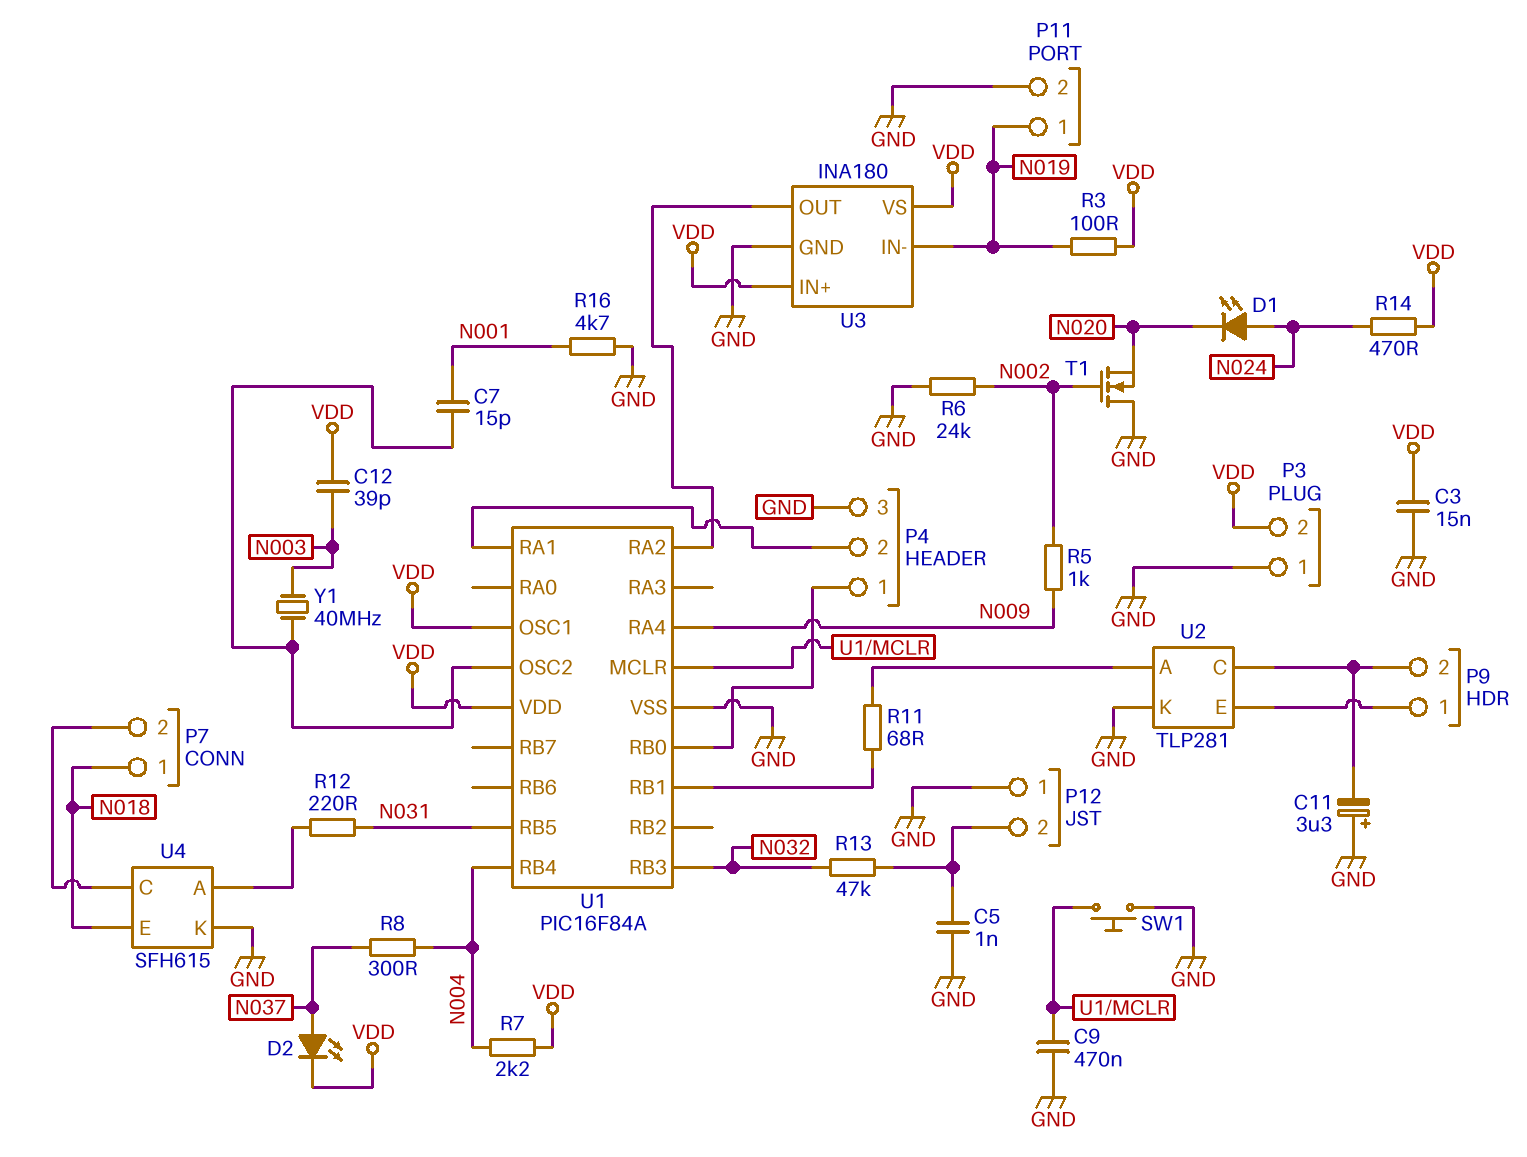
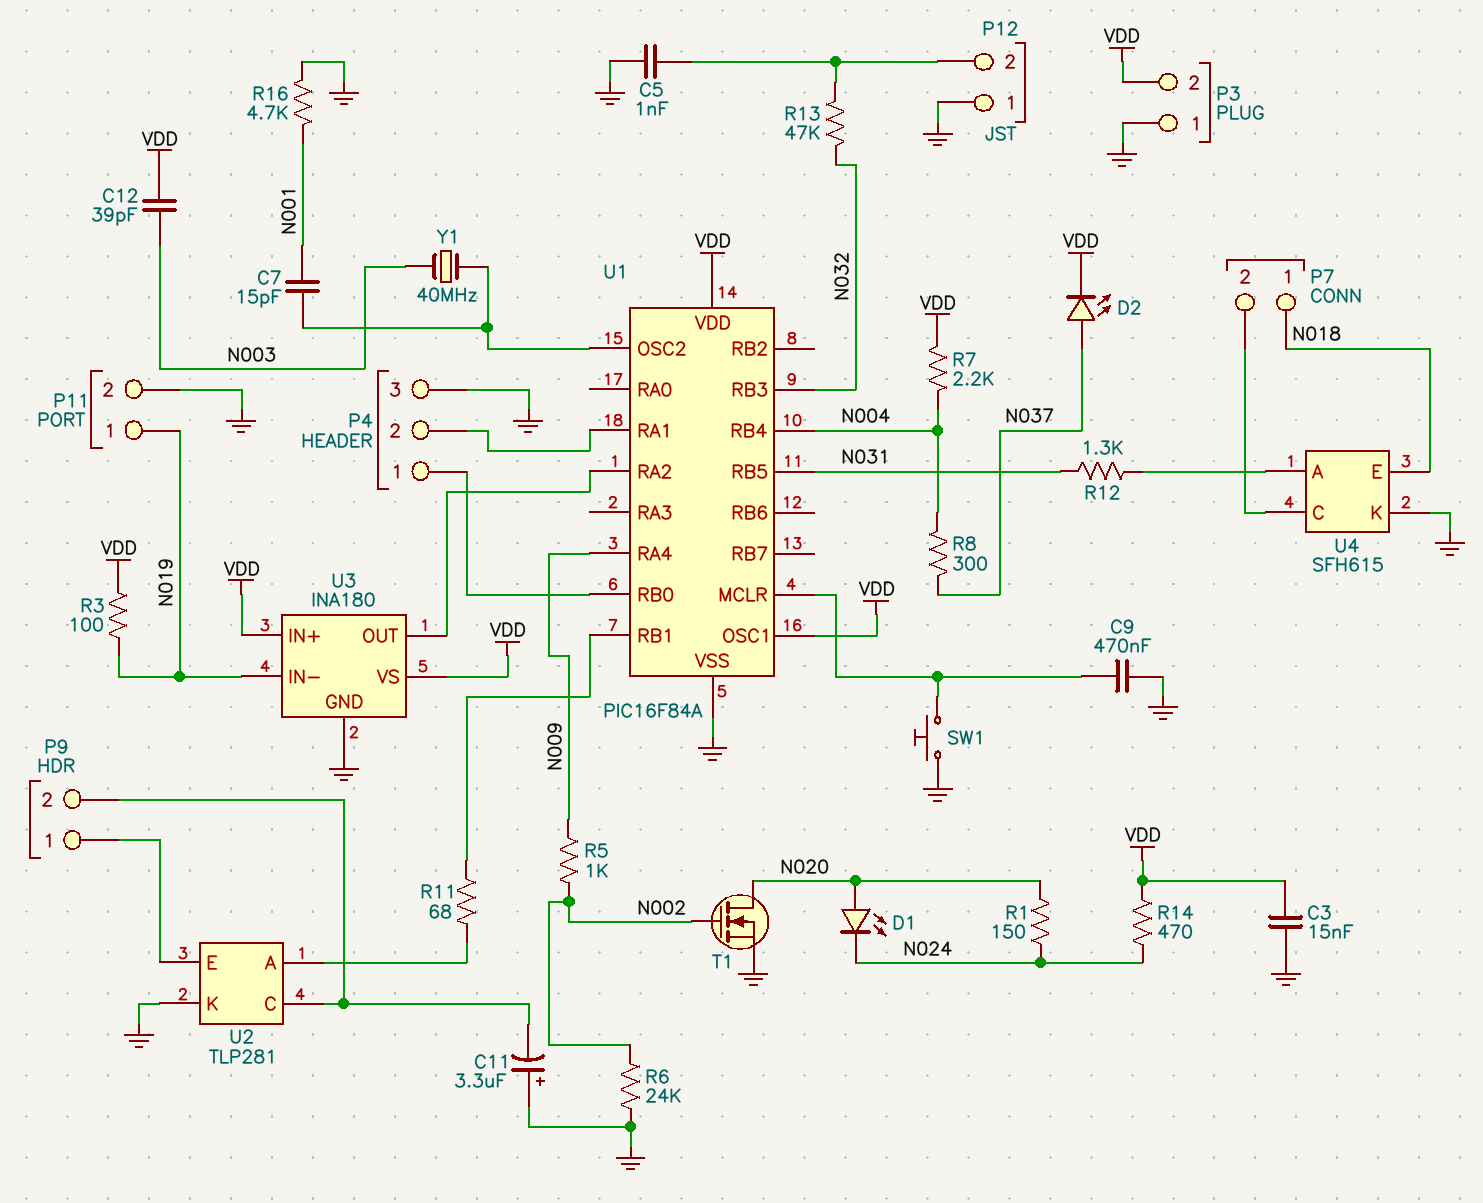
D1: LED (A N024, K N020) -> LED (A N020, K N024)
R1: none -> 150 (N020, N024)
R12: 220 (N031, U4/A) -> 1.3k (N031, U4/A)
T1: NMOS (G N002, D GND, S N020) -> NMOS (G N002, D N020, S GND)

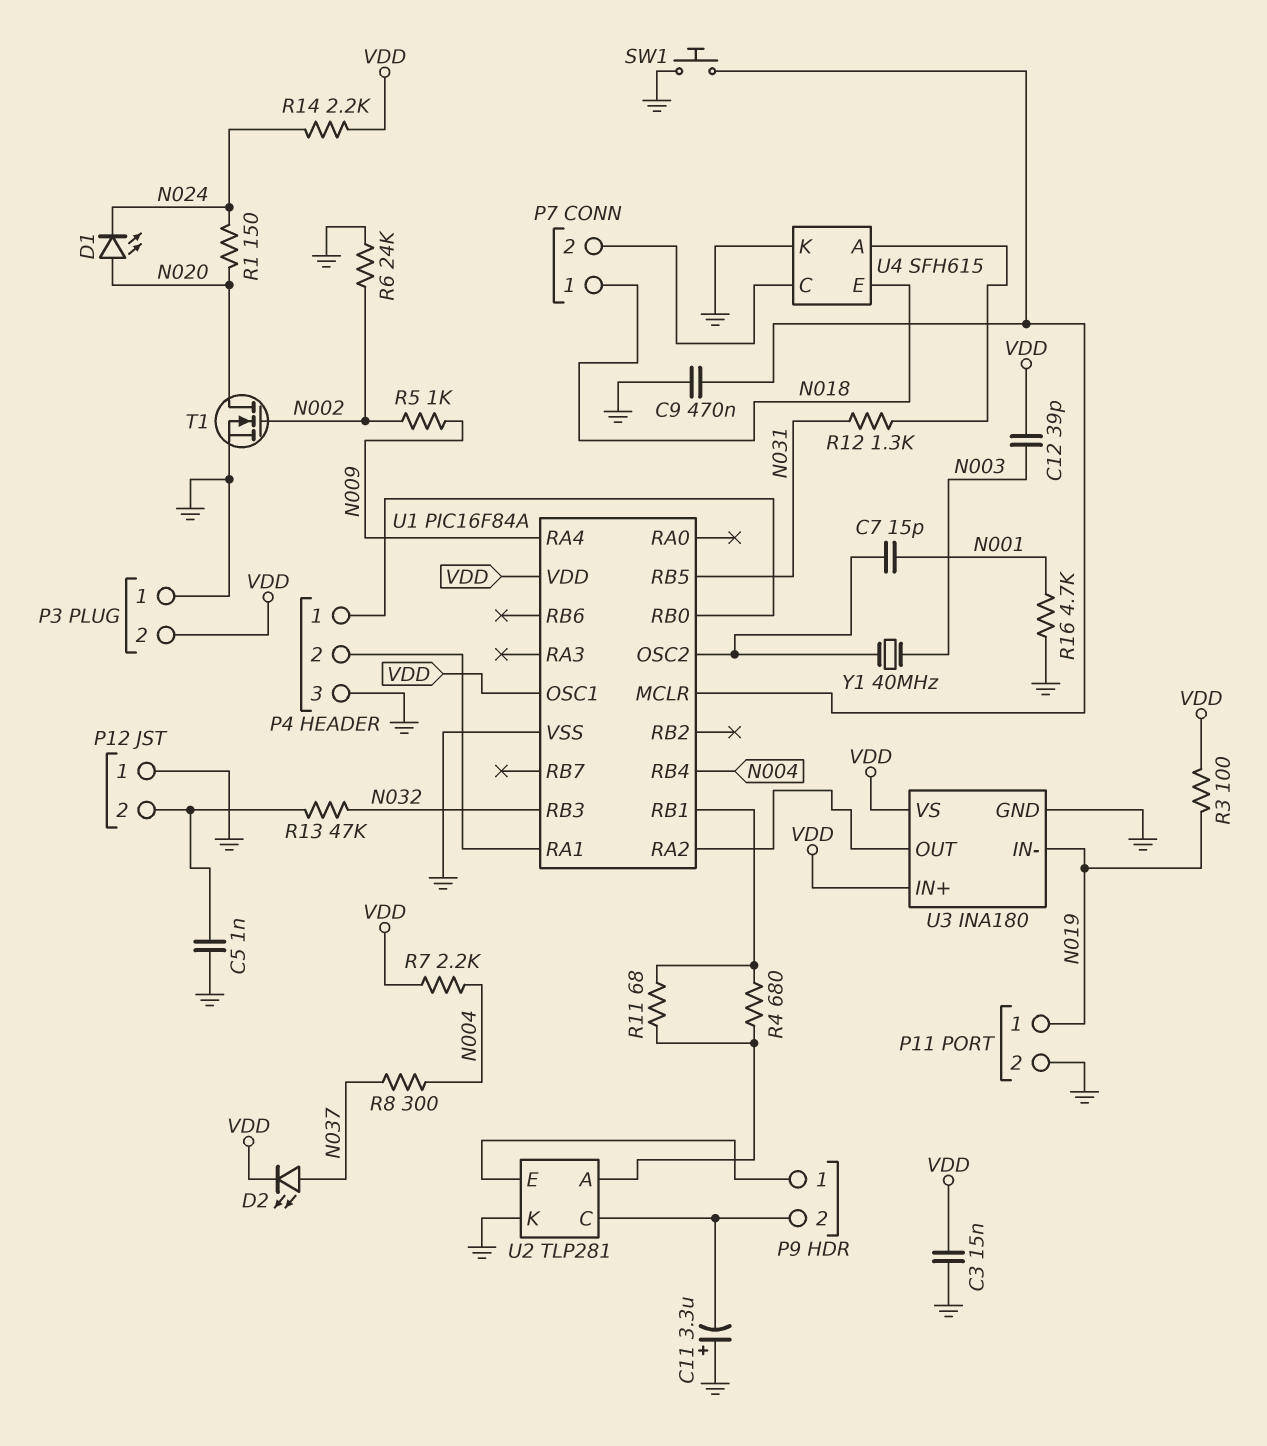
R4: none -> 680 (U1/RB1, U2/A)
R14: 470 (N024, VDD) -> 2.2k (N024, VDD)

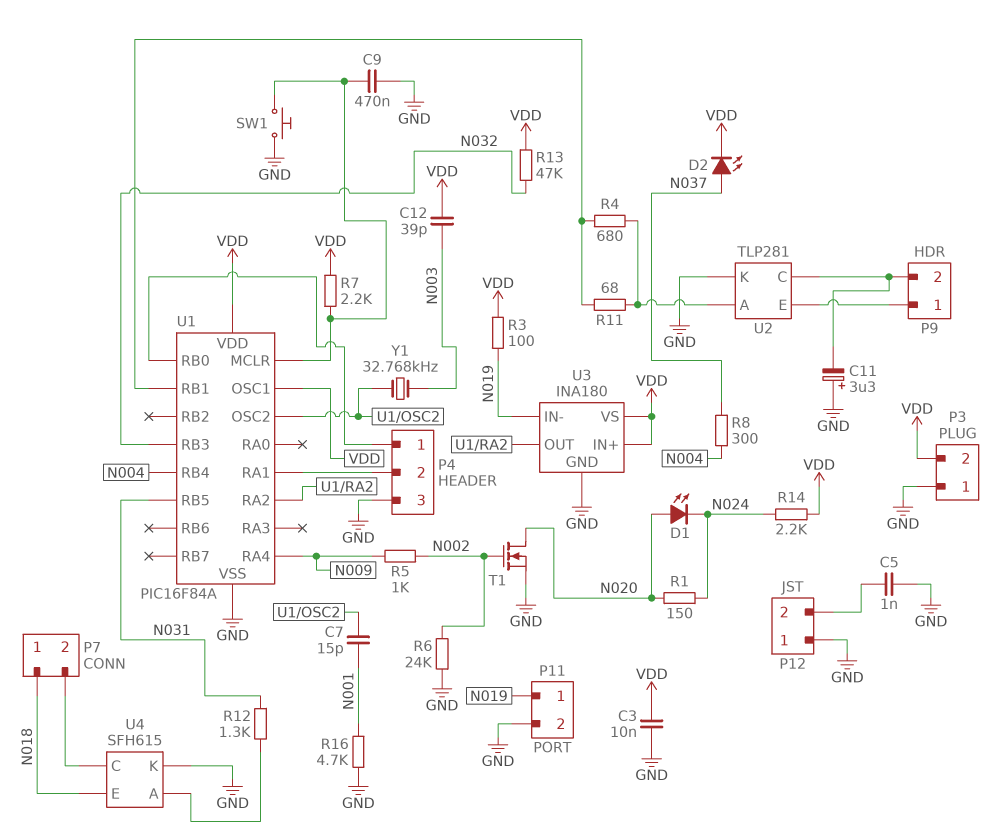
C3: 15nF (GND, VDD) -> 10nF (GND, VDD)
R7: 2.2k (N004, VDD) -> 2.2k (U1/MCLR, VDD)
R13: 47k (N032, P12/2) -> 47k (N032, VDD)
Y1: 40MHz (N003, U1/OSC2) -> 32.768kHz (N003, U1/OSC2)

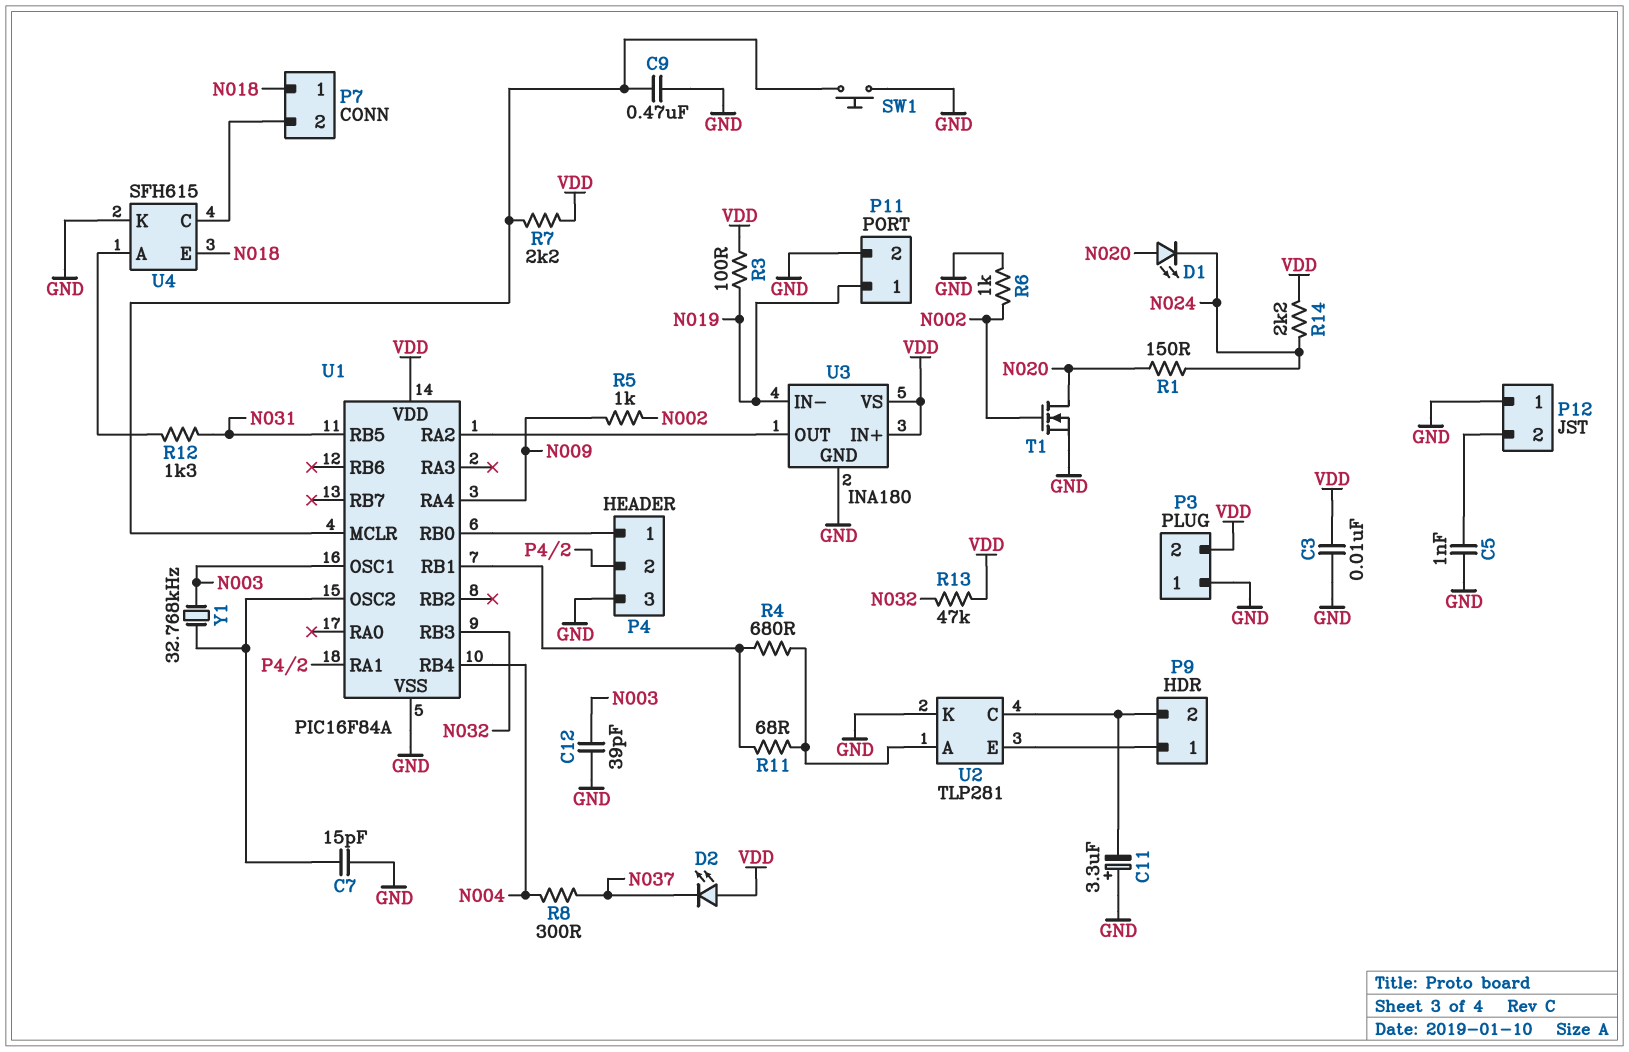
C7: 15pF (N001, U1/OSC2) -> 15pF (GND, U1/OSC2)
C12: 39pF (N003, VDD) -> 39pF (GND, N003)
D2: LED (A N037, K VDD) -> LED (A VDD, K N037)
R6: 24k (GND, N002) -> 1k (GND, N002)
R16: 4.7k (GND, N001) -> none
U1 pin OSC1: VDD -> N003

